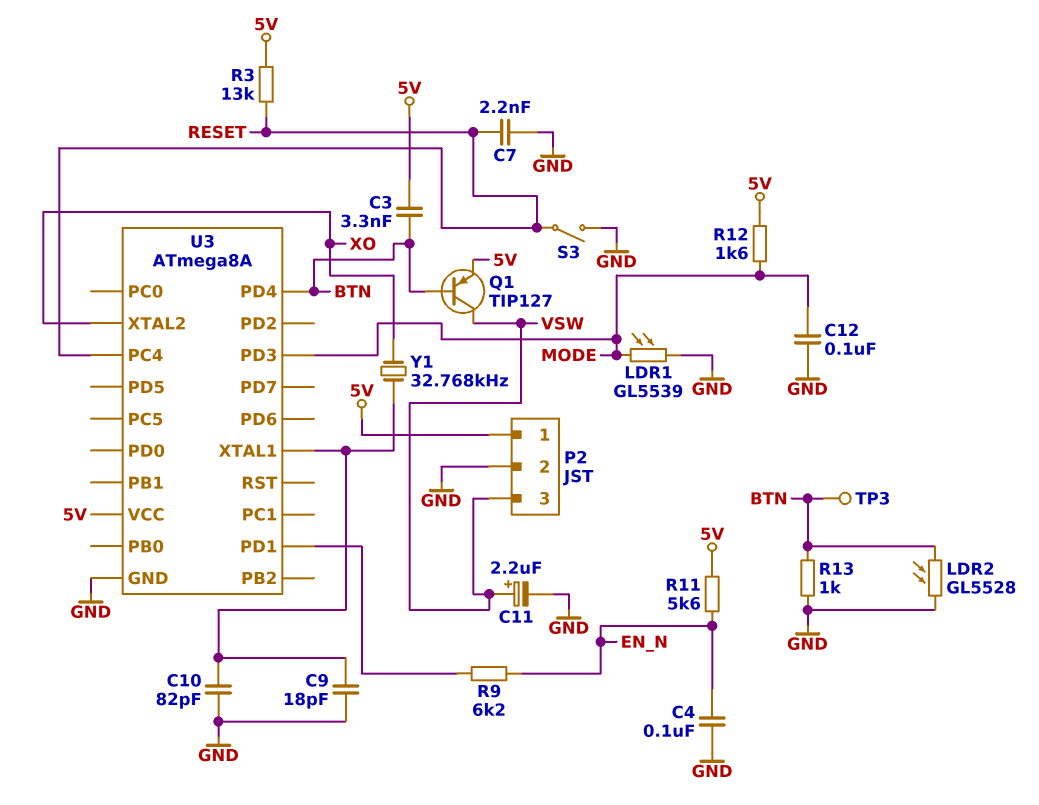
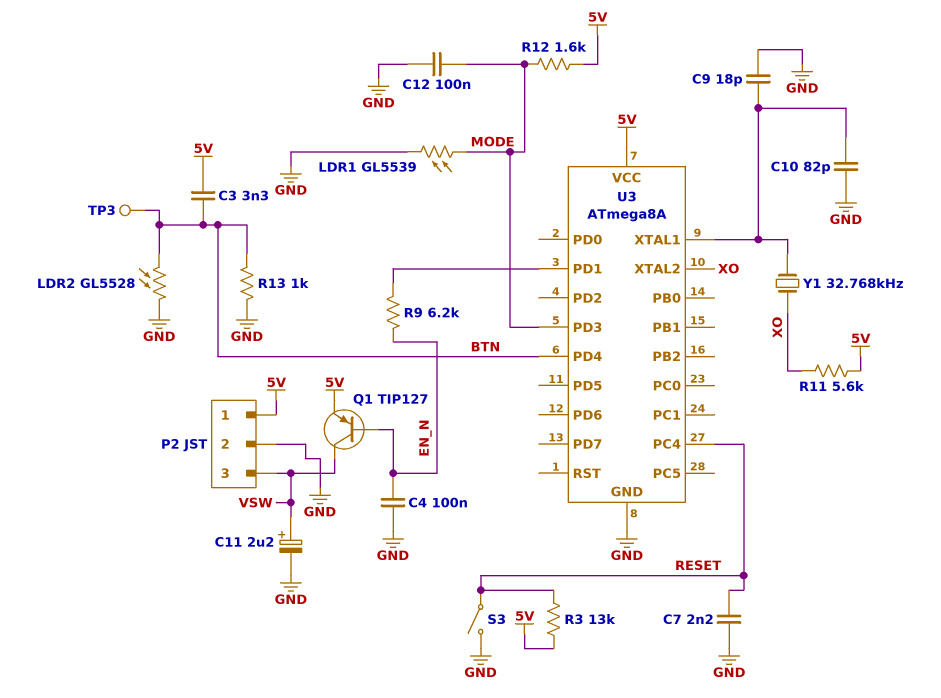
Q1: PNP TIP127 (B BTN, C VSW, E 5V) -> PNP TIP127 (B EN_N, C VSW, E 5V)
R11: 5.6k (5V, EN_N) -> 5.6k (5V, XO)

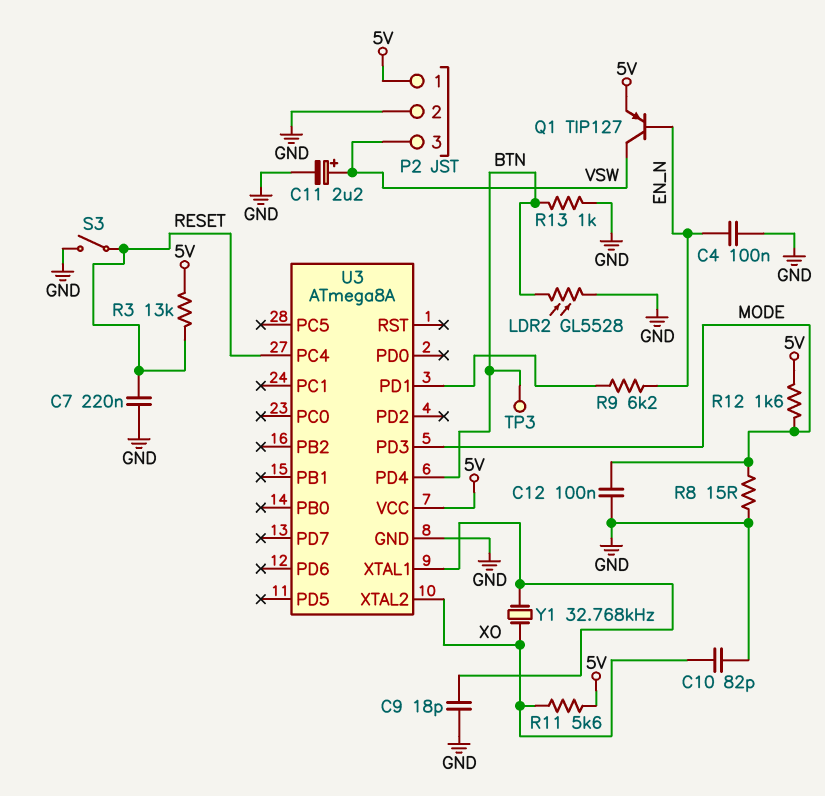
C3: 3.3nF (5V, BTN) -> none
C7: 2.2nF (GND, RESET) -> 220nF (GND, RESET)
C10: 82pF (GND, U3/XTAL1) -> 82pF (GND, XO)
LDR1: GL5539 (GND, MODE) -> none
R8: none -> 15 (GND, MODE)

